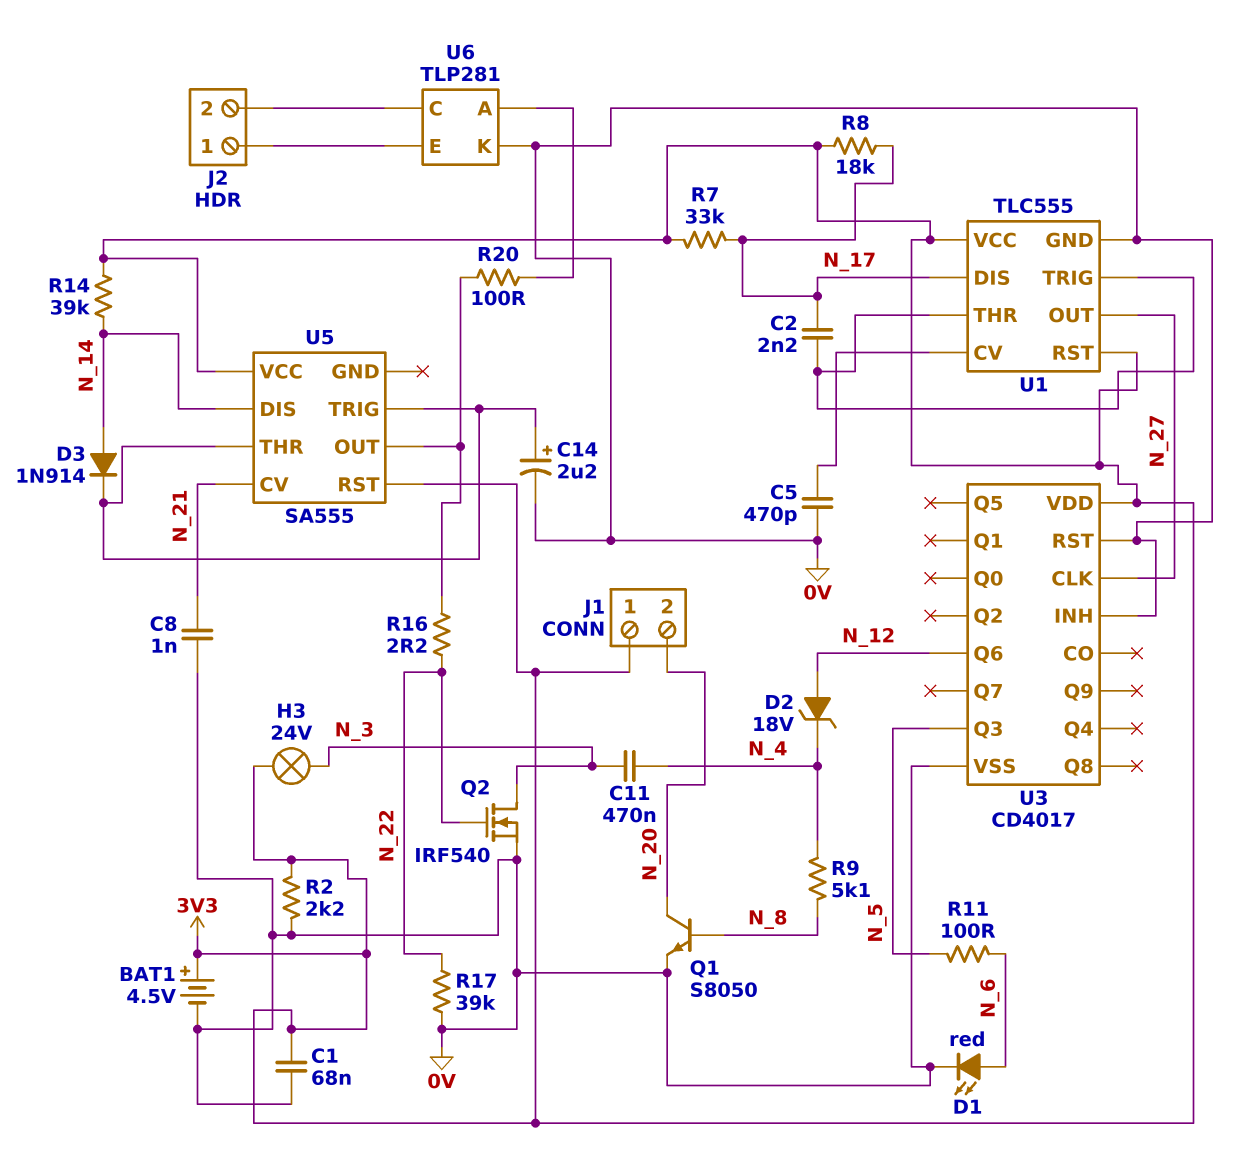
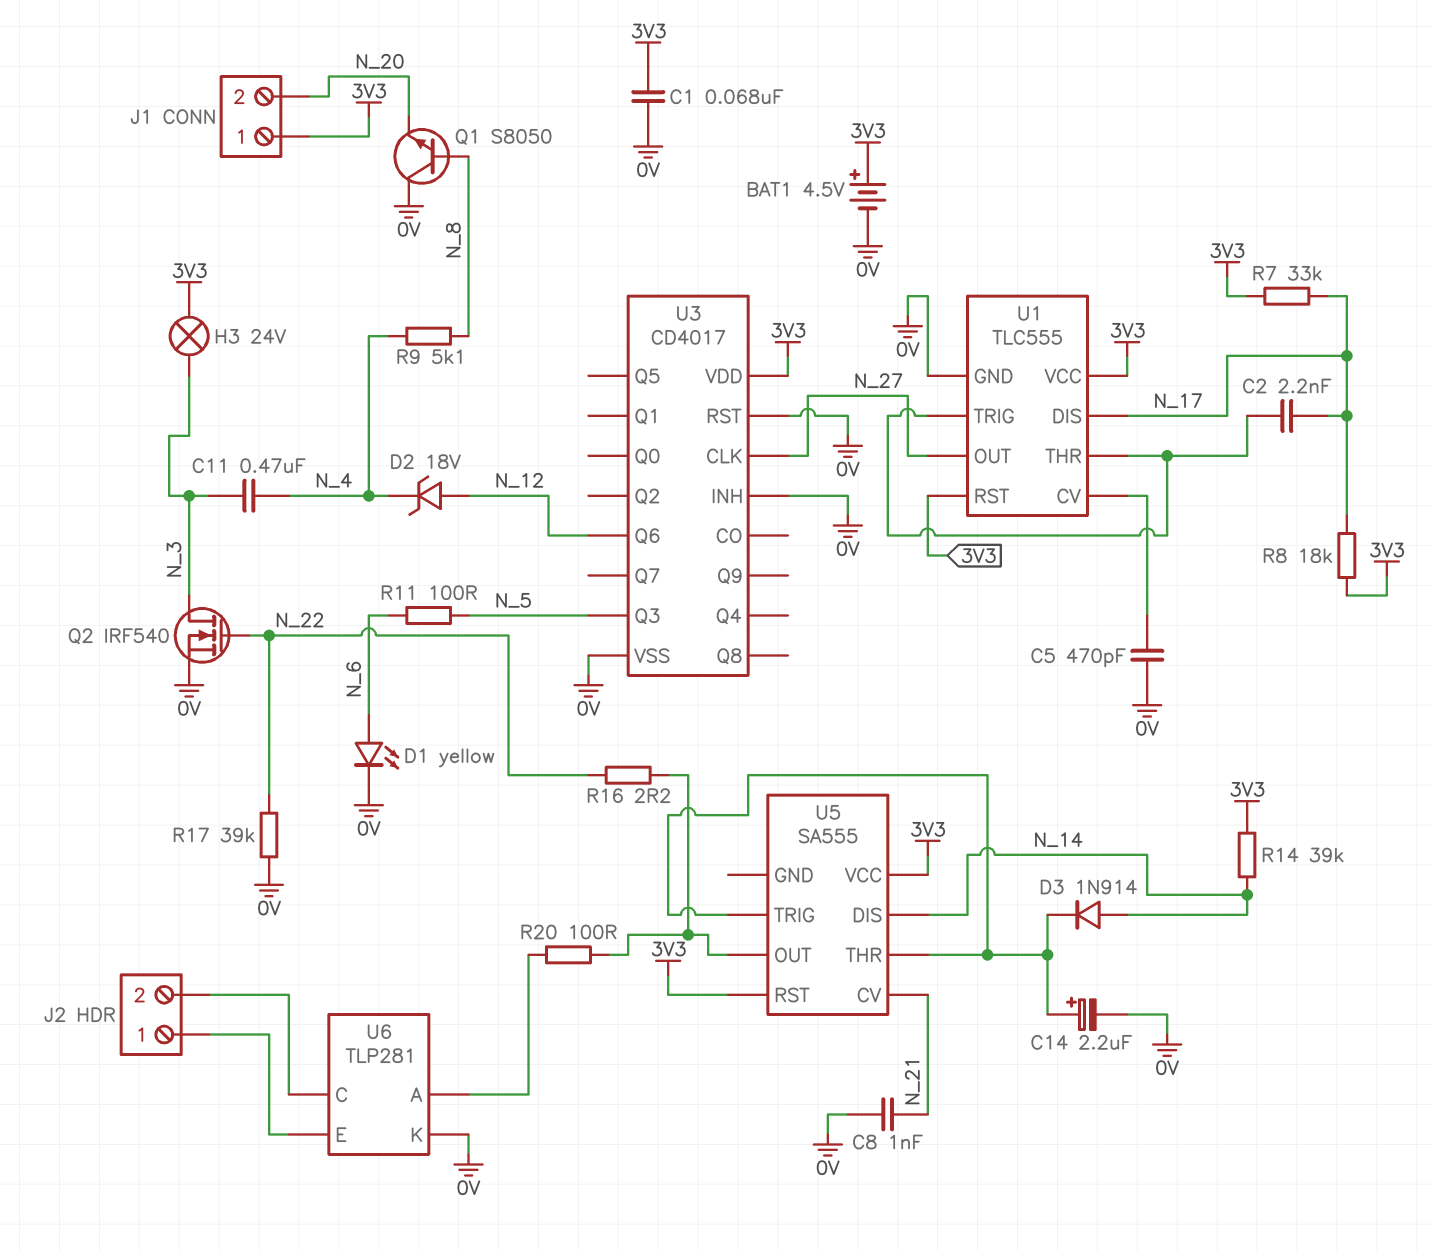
D1: LED red (A N_6, K 0V) -> LED yellow (A N_6, K 0V)
Q1: NPN S8050 (B N_8, C N_20, E 0V) -> NPN S8050 (B N_8, C 0V, E N_20)
R2: 2.2k (0V, 3V3) -> none

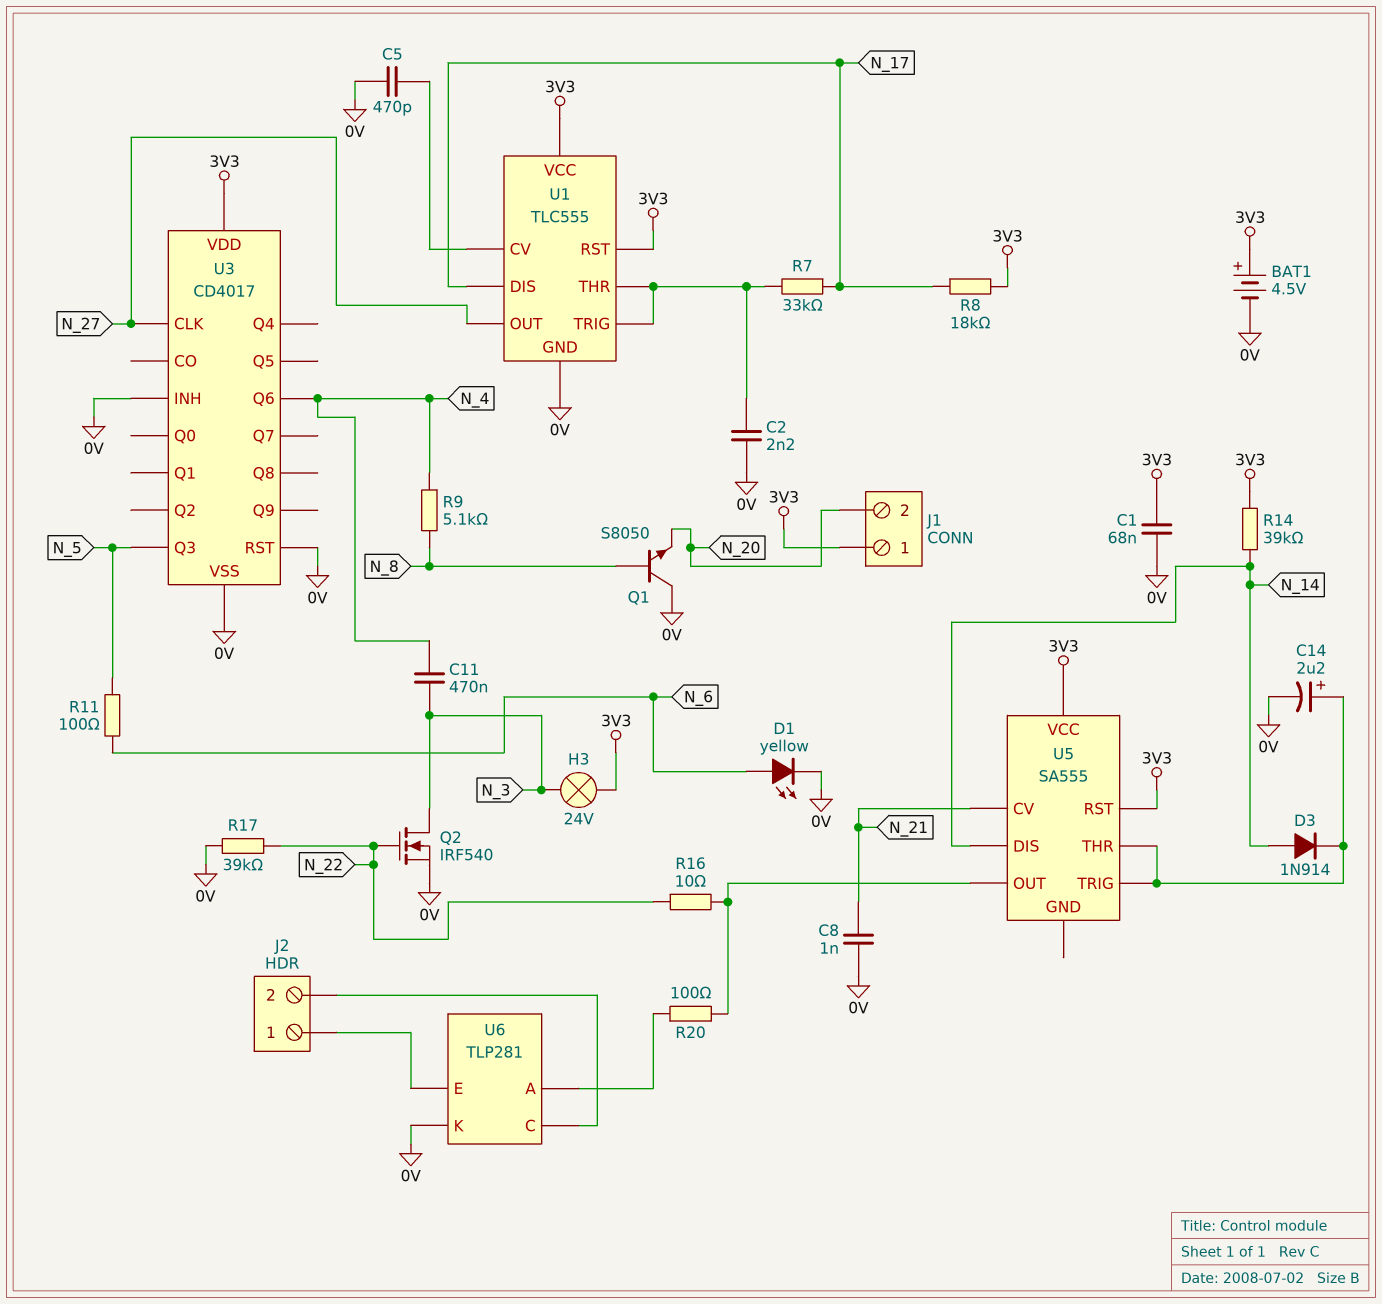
C2: 2.2nF (N_17, U1/THR) -> 2.2nF (0V, U1/THR)
D2: zener 18V (A N_12, K N_4) -> none
R7: 33k (3V3, N_17) -> 33k (N_17, U1/THR)
R16: 2.2 (N_22, U5/OUT) -> 10 (N_22, U5/OUT)
U3 pin Q6: N_12 -> N_4

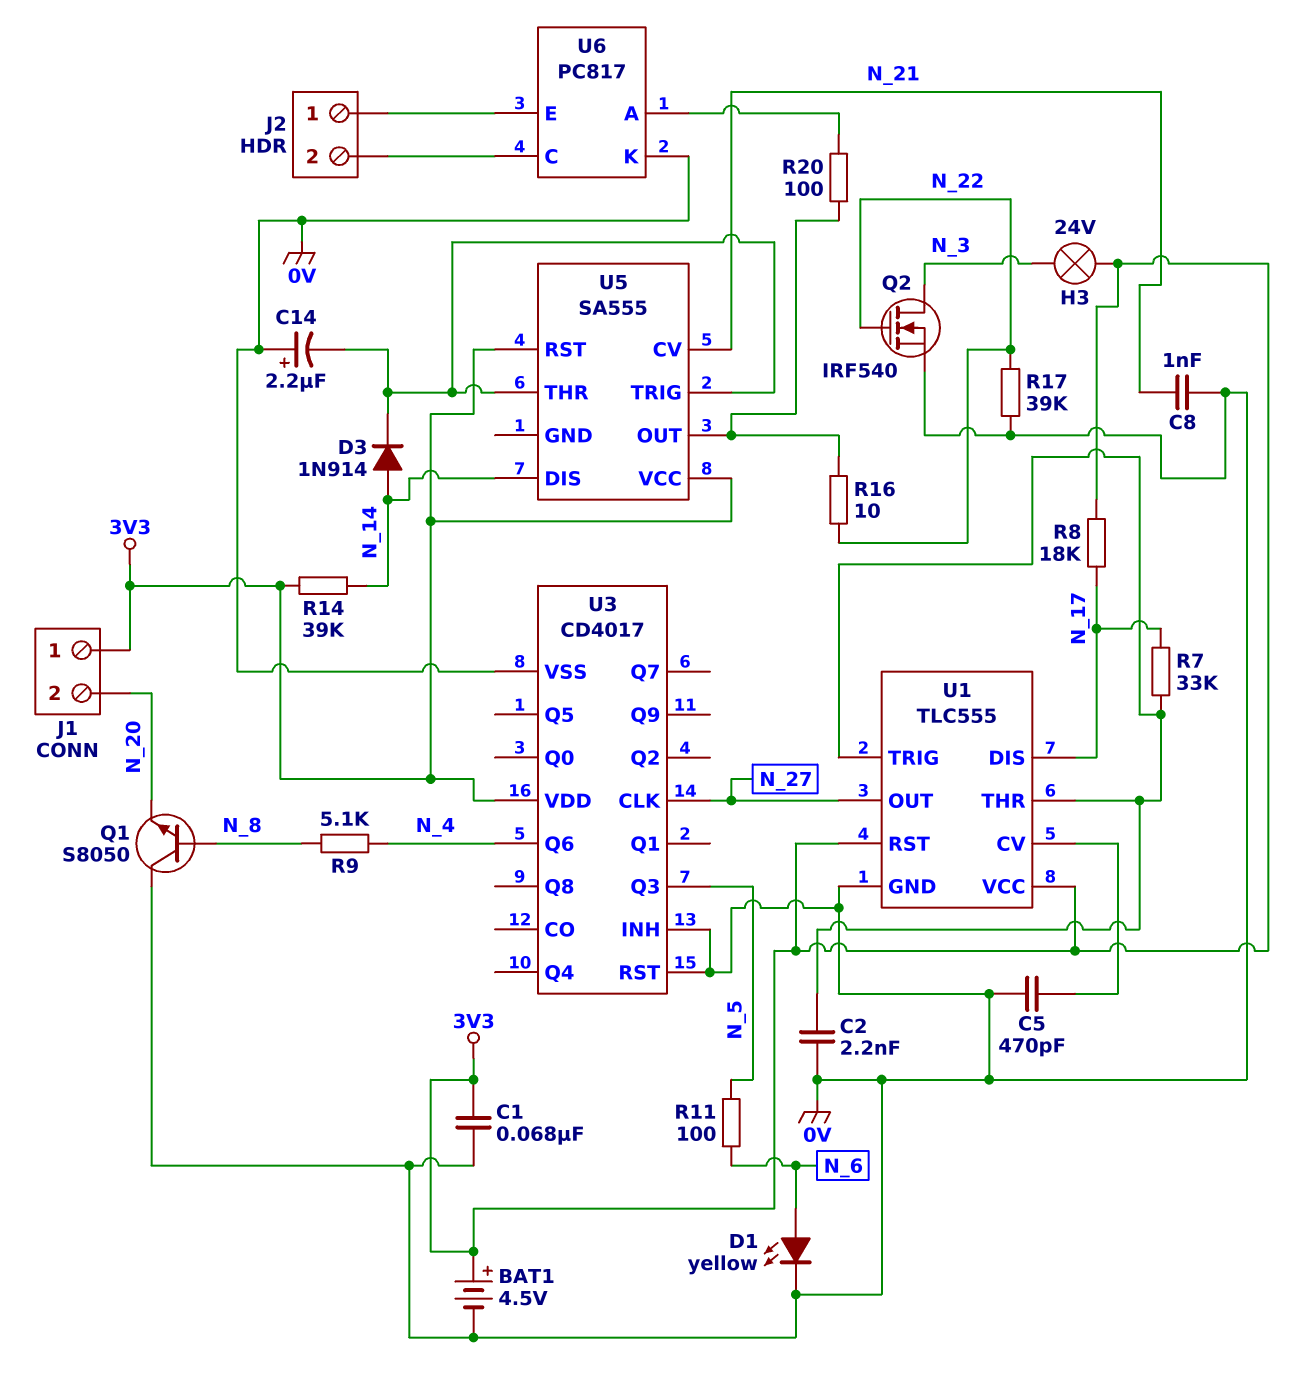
C11: 470nF (N_3, N_4) -> none
C14: 2.2uF (plus U5/THR, minus 0V) -> 2.2uF (plus 0V, minus U5/THR)
U6: TLP281 -> PC817

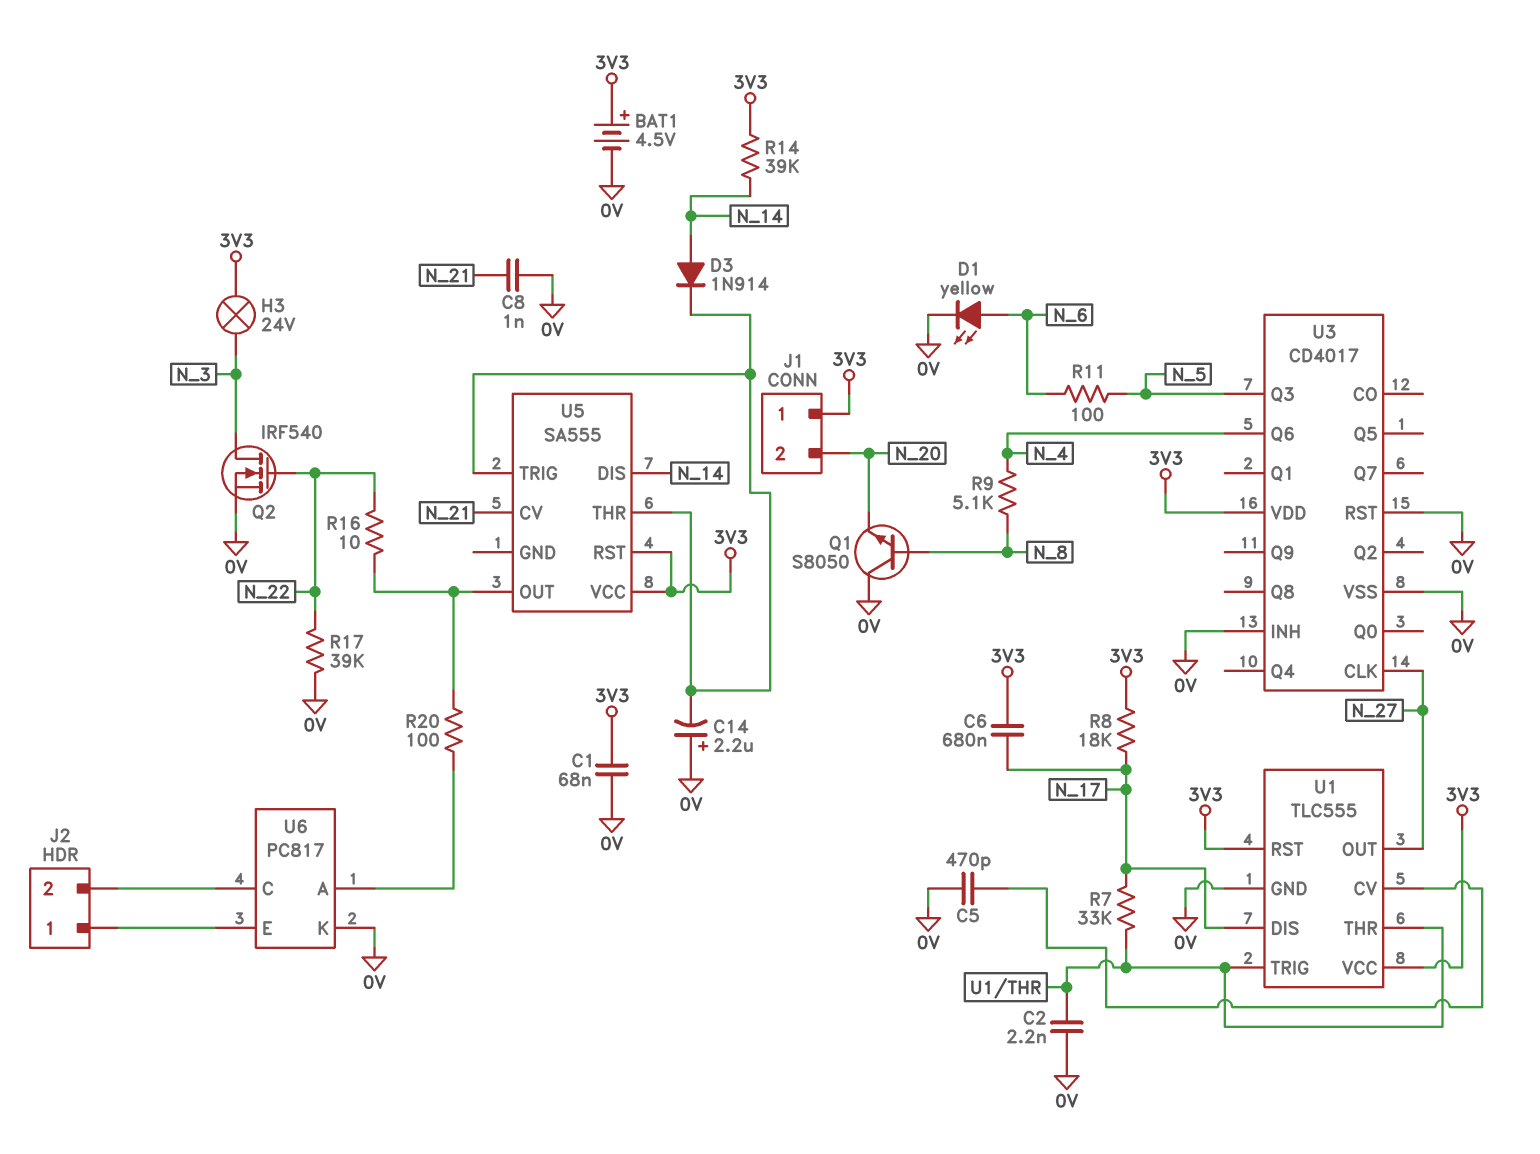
C6: none -> 680nF (3V3, N_17)

